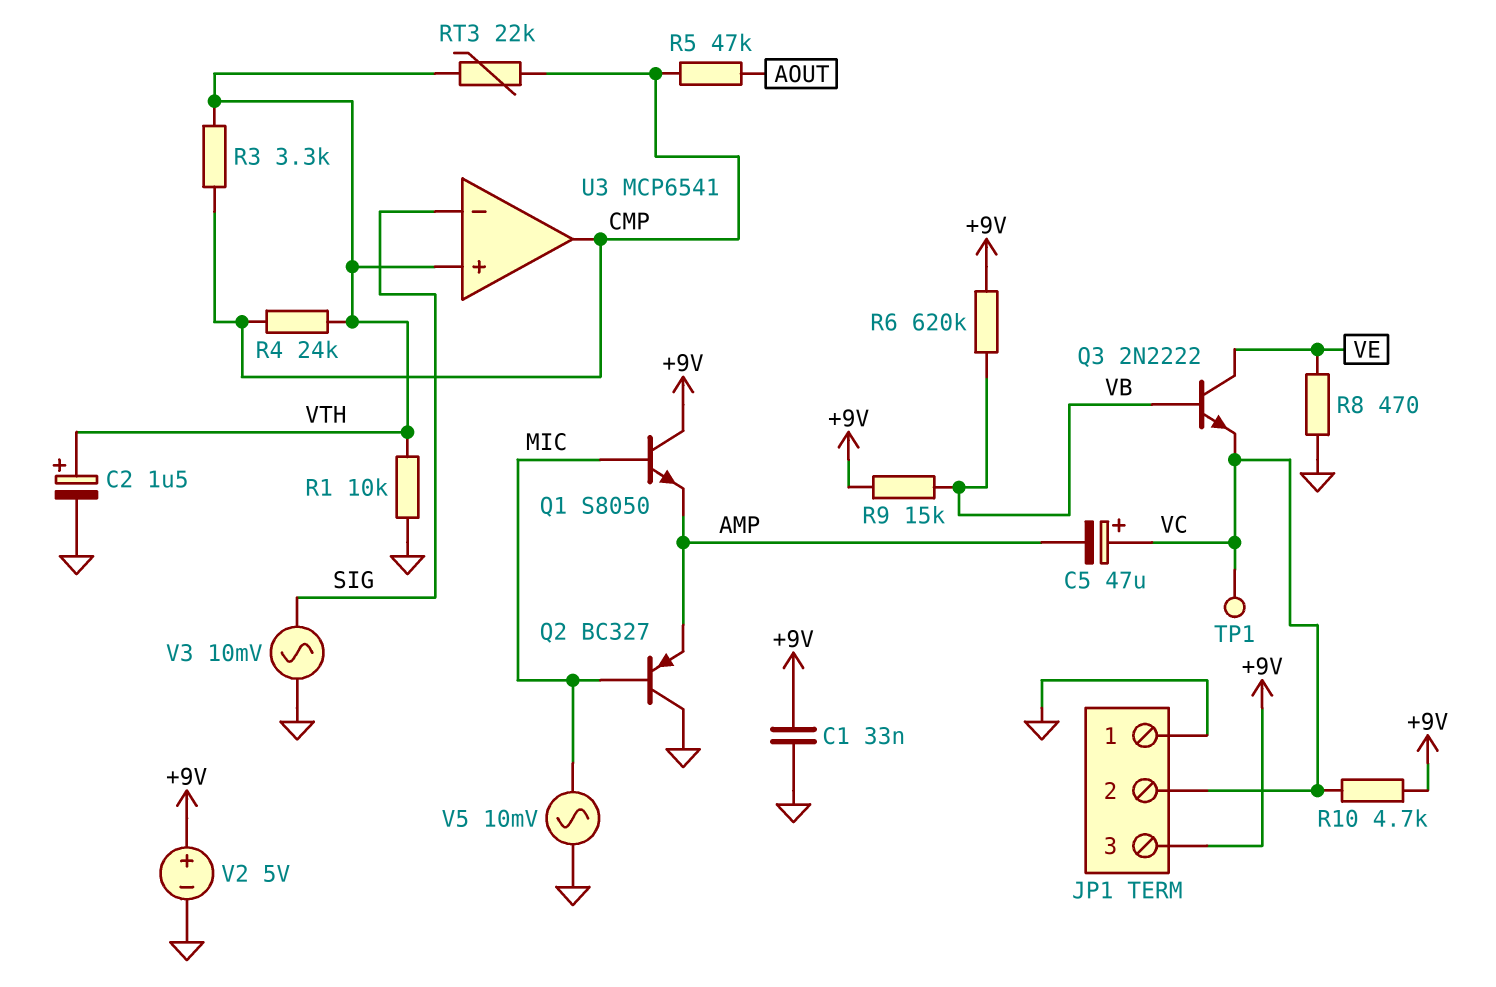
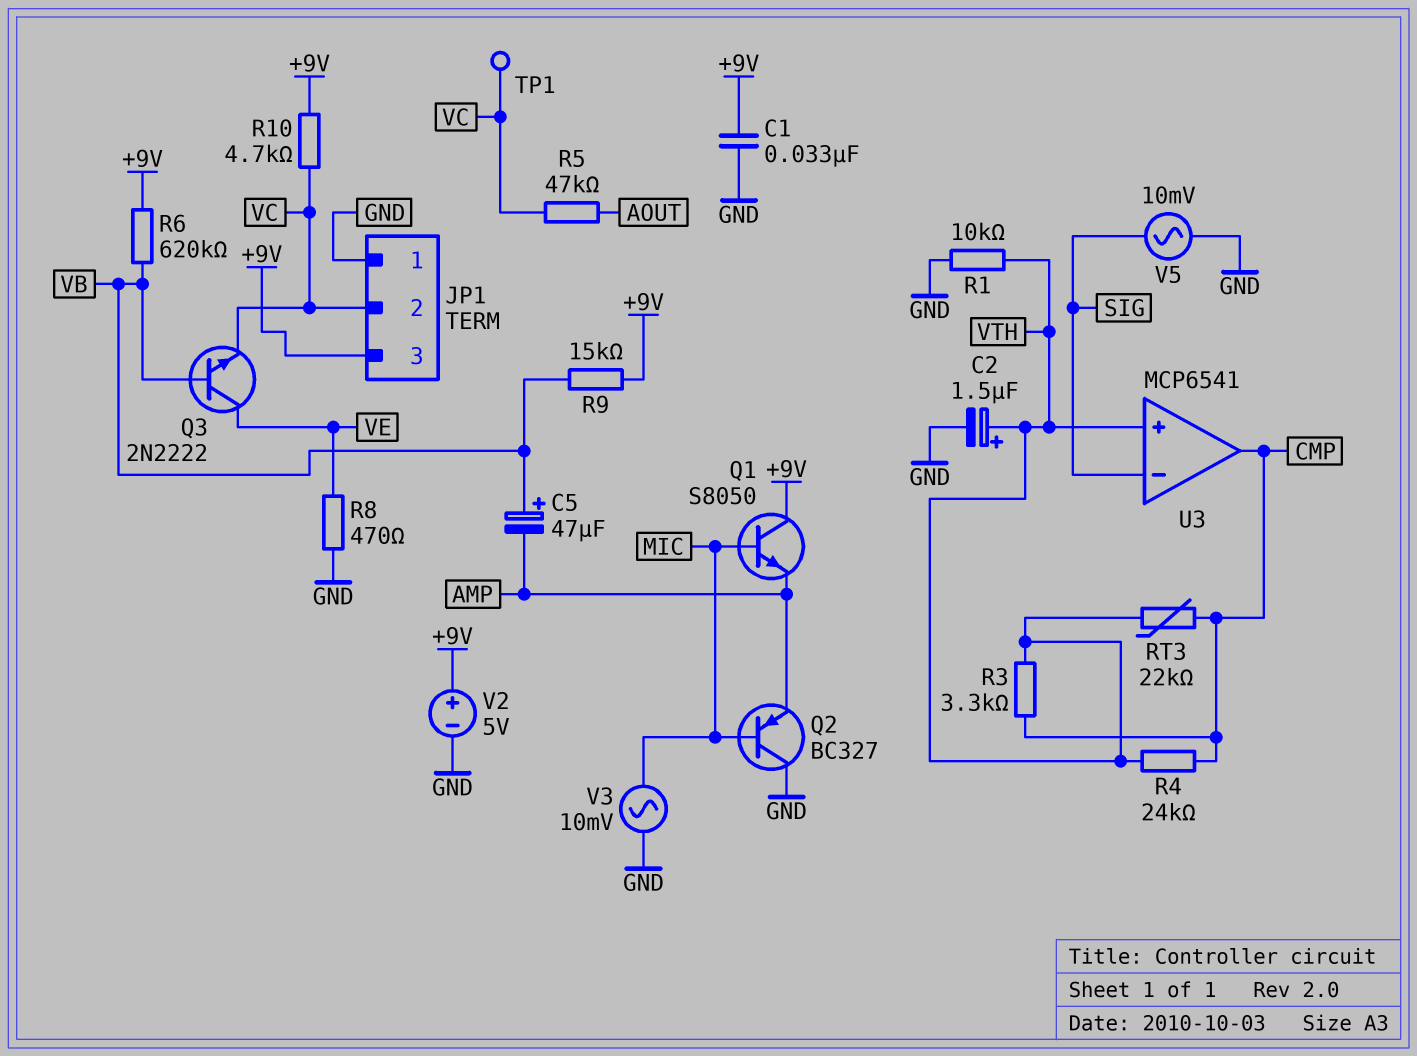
C5: 47uF (plus VC, minus AMP) -> 47uF (plus VB, minus AMP)
R5: 47k (AOUT, CMP) -> 47k (AOUT, VC)
V3: AC 10mV (GND, SIG) -> AC 10mV (GND, MIC)
V5: AC 10mV (GND, MIC) -> AC 10mV (GND, SIG)

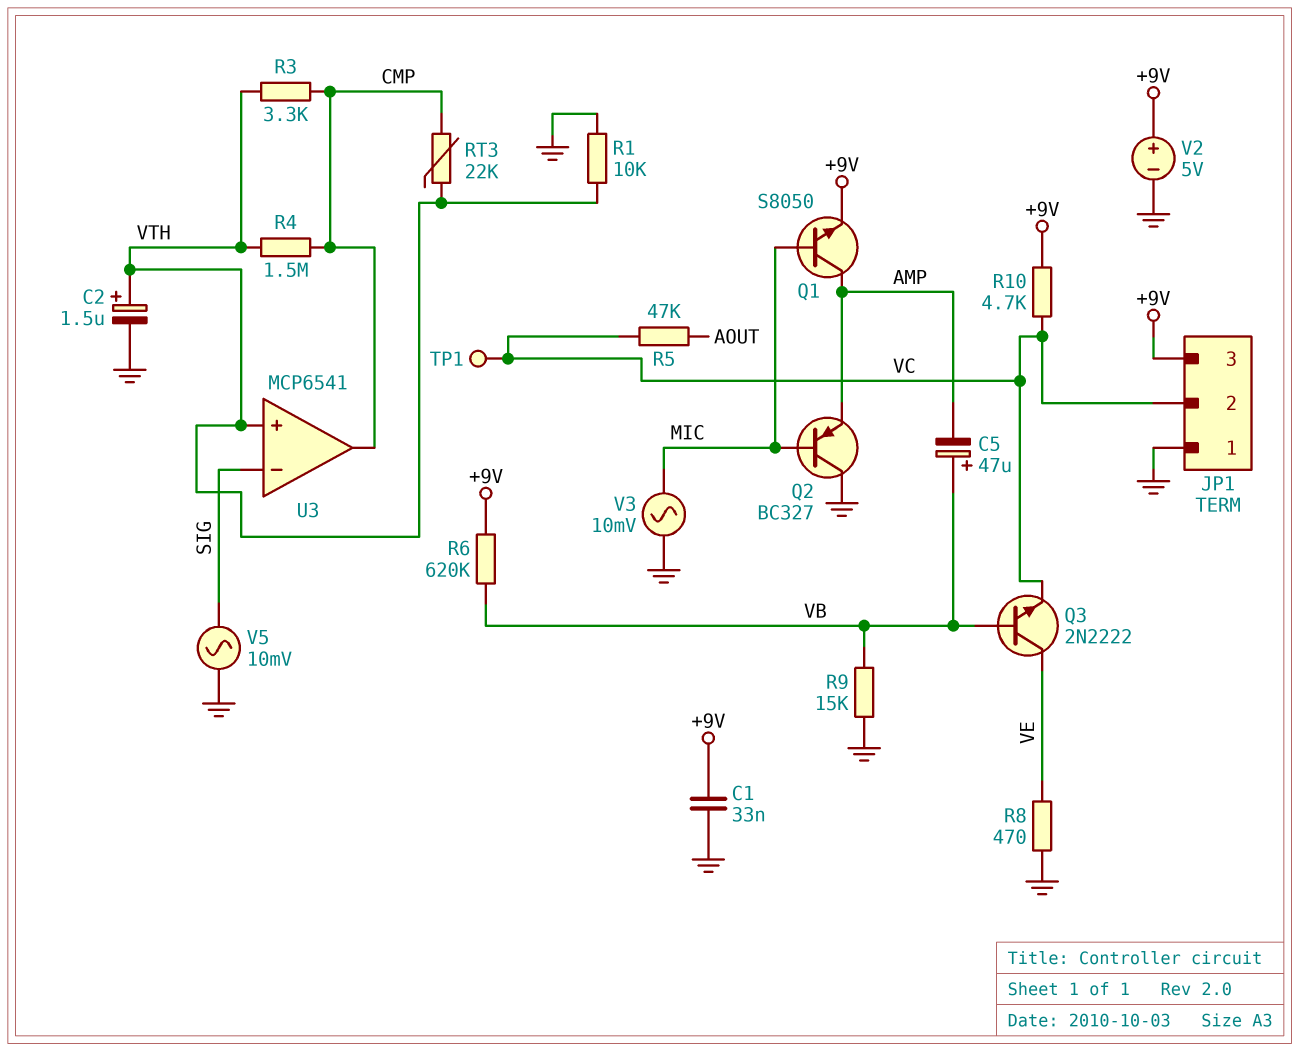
Q1: NPN S8050 (B MIC, C +9V, E AMP) -> NPN S8050 (B MIC, C AMP, E +9V)
R4: 24k (CMP, VTH) -> 1.5M (CMP, VTH)
R9: 15k (+9V, VB) -> 15k (GND, VB)

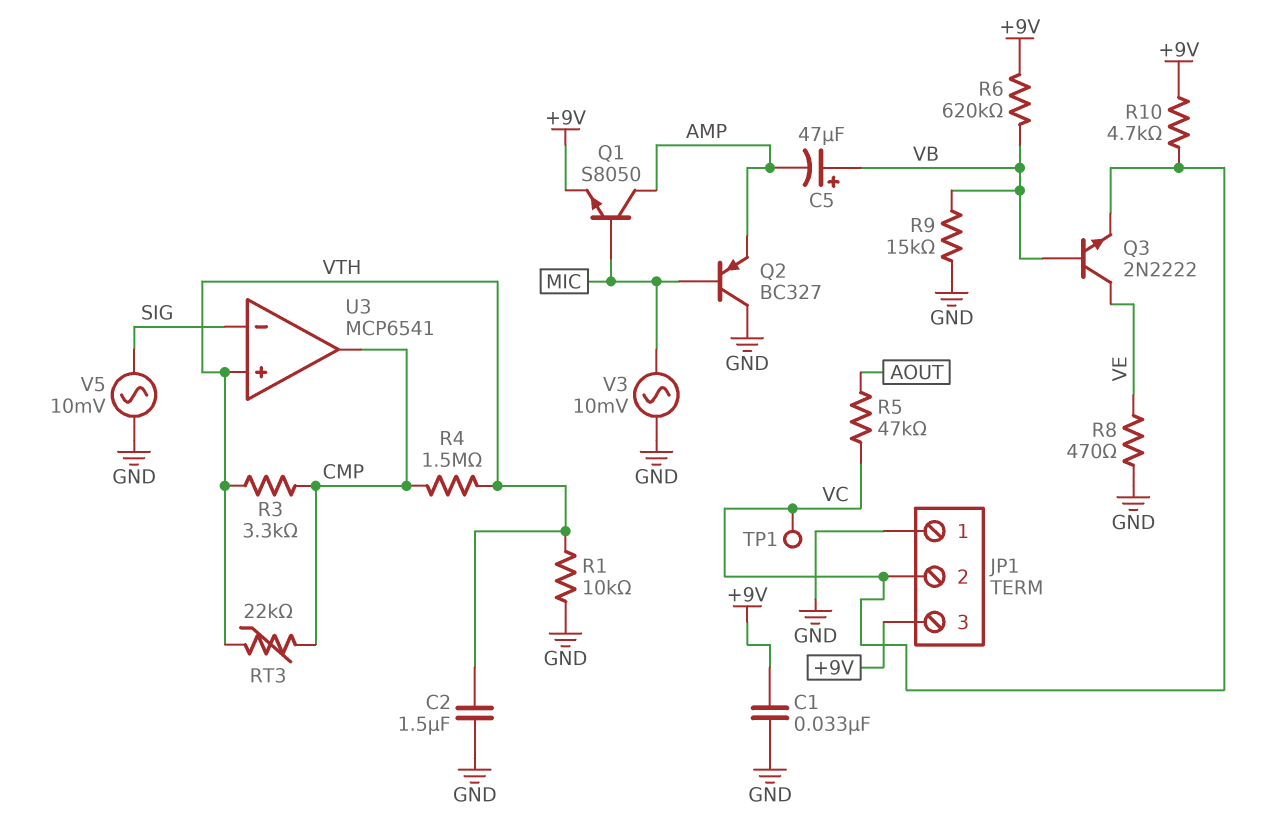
C2: 1.5uF (plus VTH, minus GND) -> 1.5uF (GND, VTH)
V2: 5V (plus +9V, minus GND) -> none

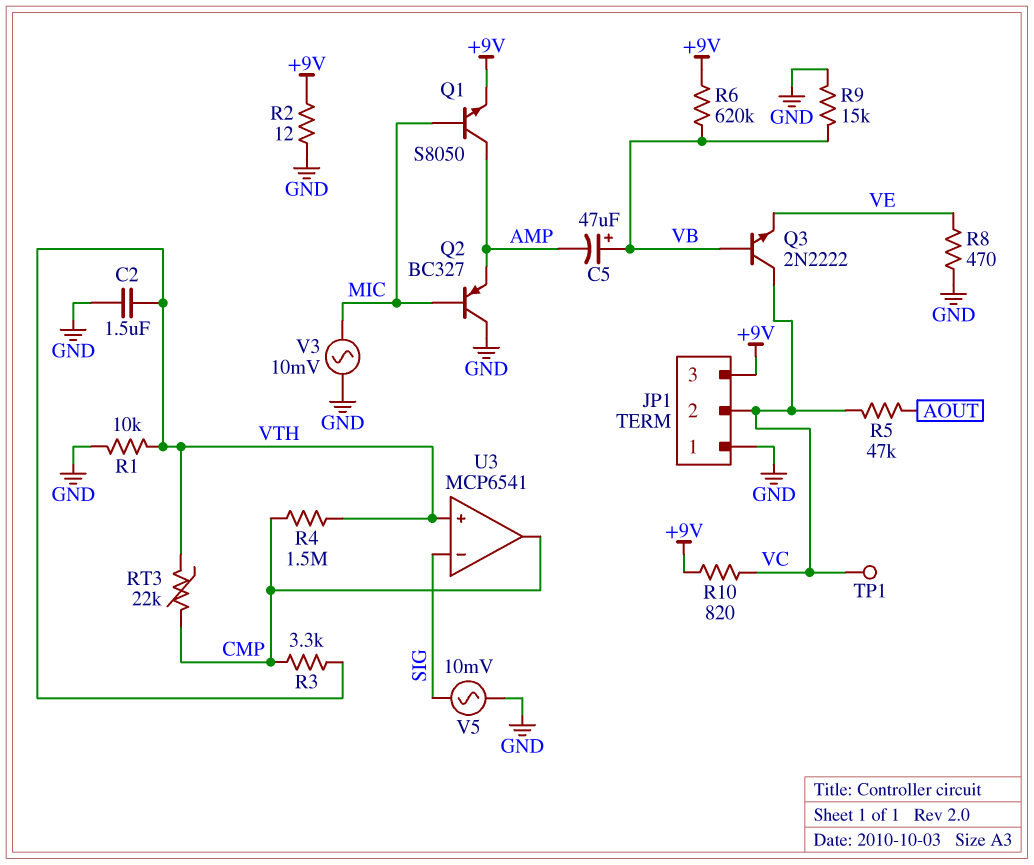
C1: 33nF (+9V, GND) -> none
Q3: NPN 2N2222 (B VB, C VE, E VC) -> NPN 2N2222 (B VB, C VC, E VE)
R2: none -> 12 (+9V, GND)
R10: 4.7k (+9V, VC) -> 820 (+9V, VC)

